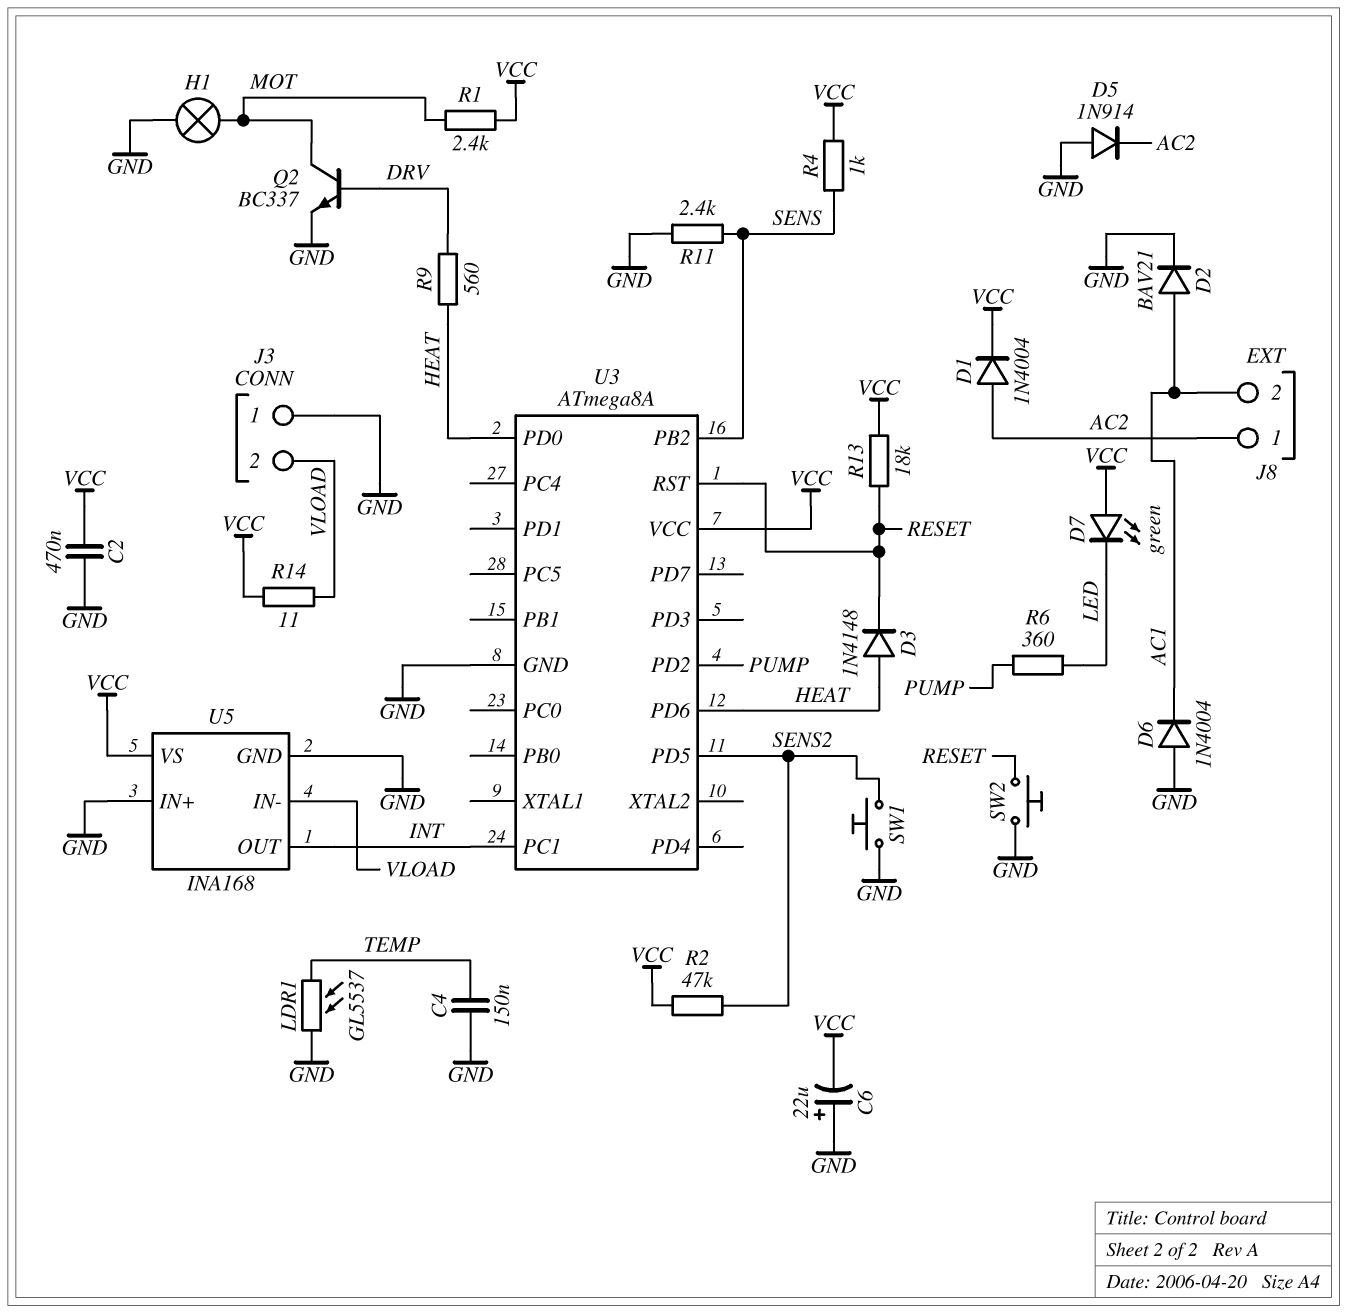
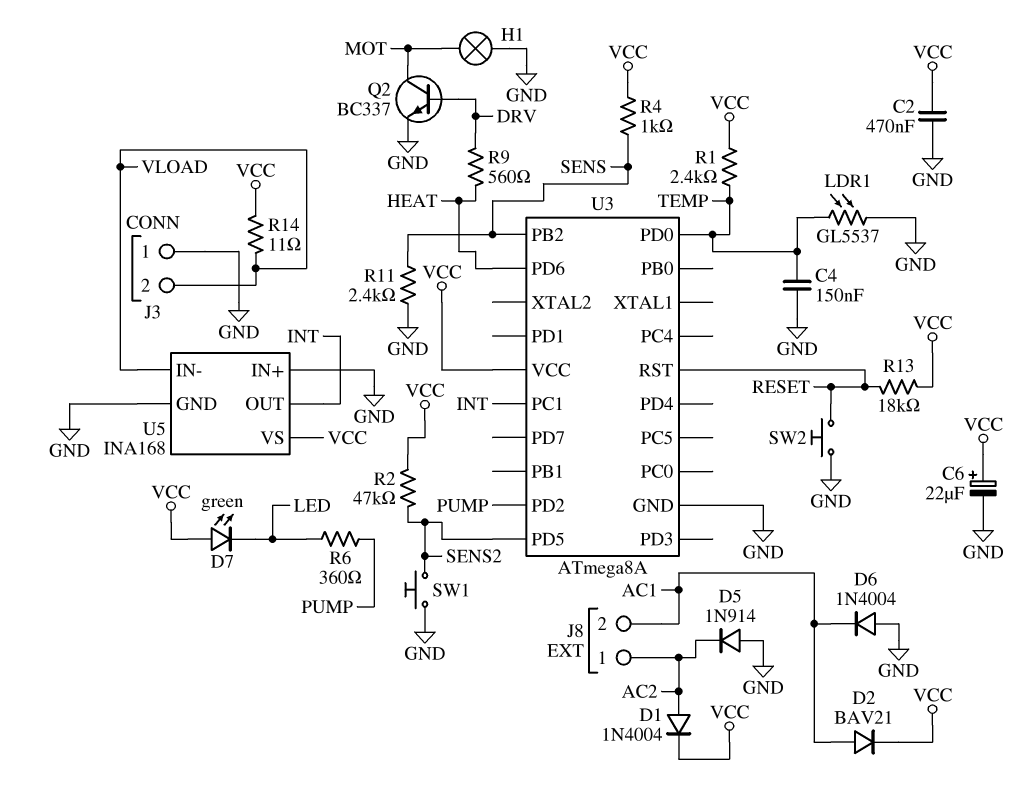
C6: 22uF (plus GND, minus VCC) -> 22uF (plus VCC, minus GND)
D2: diode BAV21 (A AC1, K GND) -> diode BAV21 (A AC1, K VCC)
D3: diode 1N4148 (A HEAT, K RESET) -> none
R1: 2.4k (MOT, VCC) -> 2.4k (TEMP, VCC)
U3 pin PD0: HEAT -> TEMP

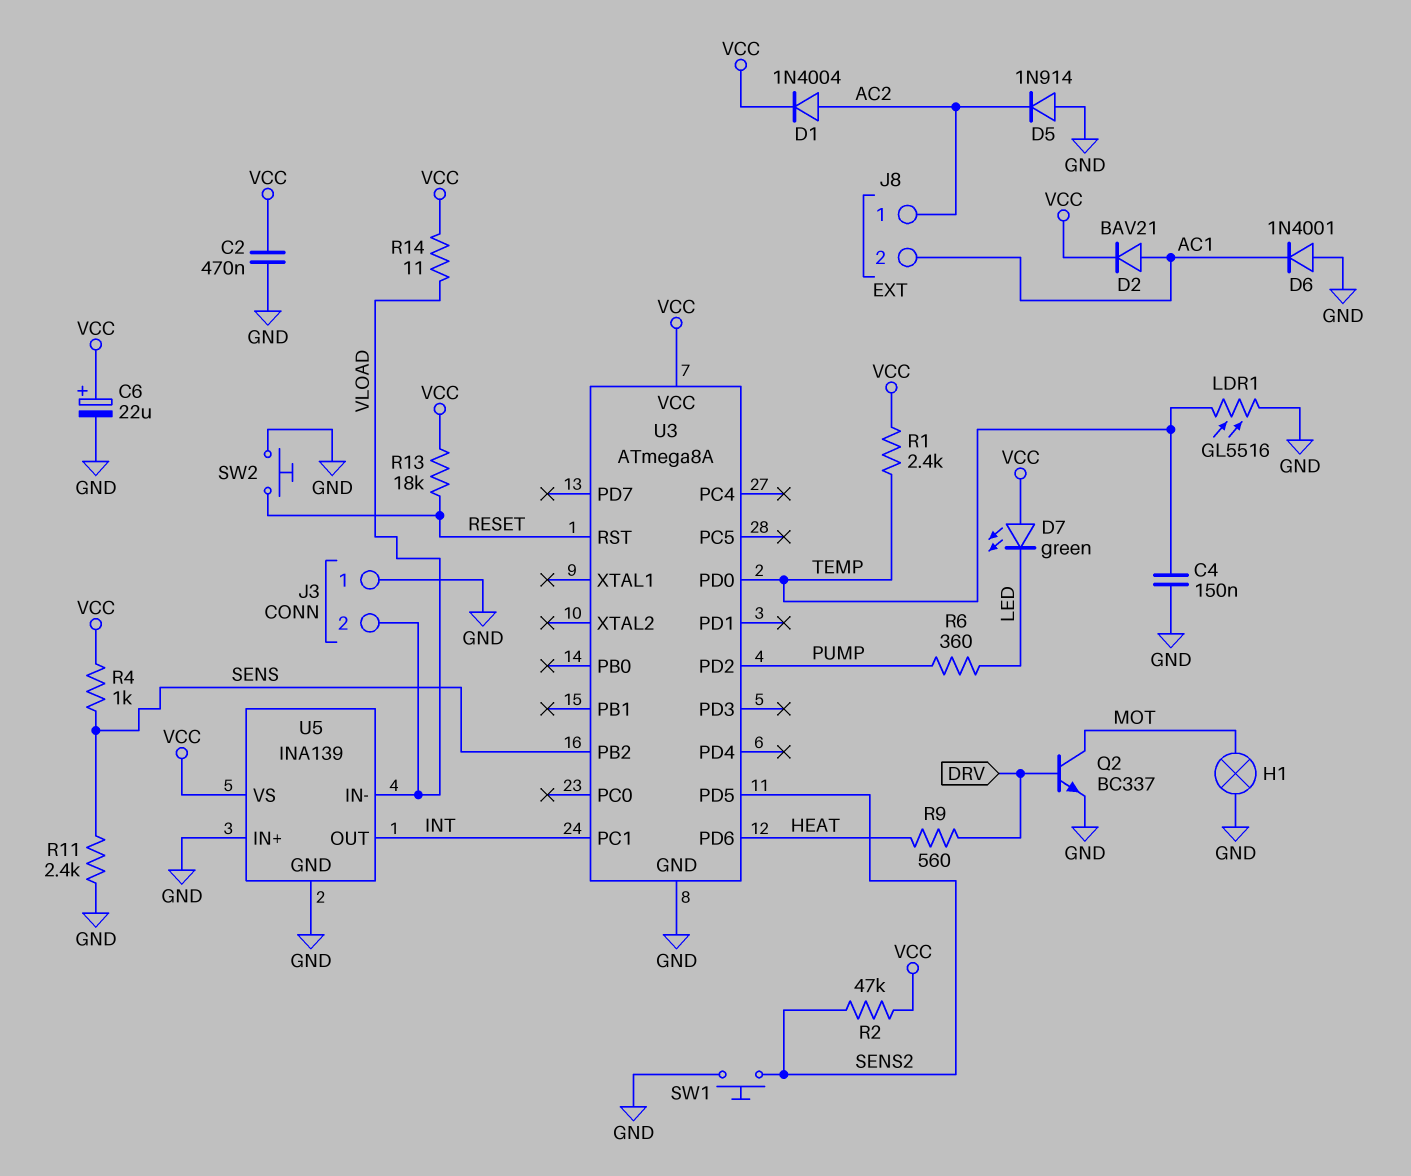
D6: diode 1N4004 (A GND, K AC1) -> diode 1N4001 (A GND, K AC1)
LDR1: GL5537 (GND, TEMP) -> GL5516 (GND, TEMP)
U5: INA168 -> INA139

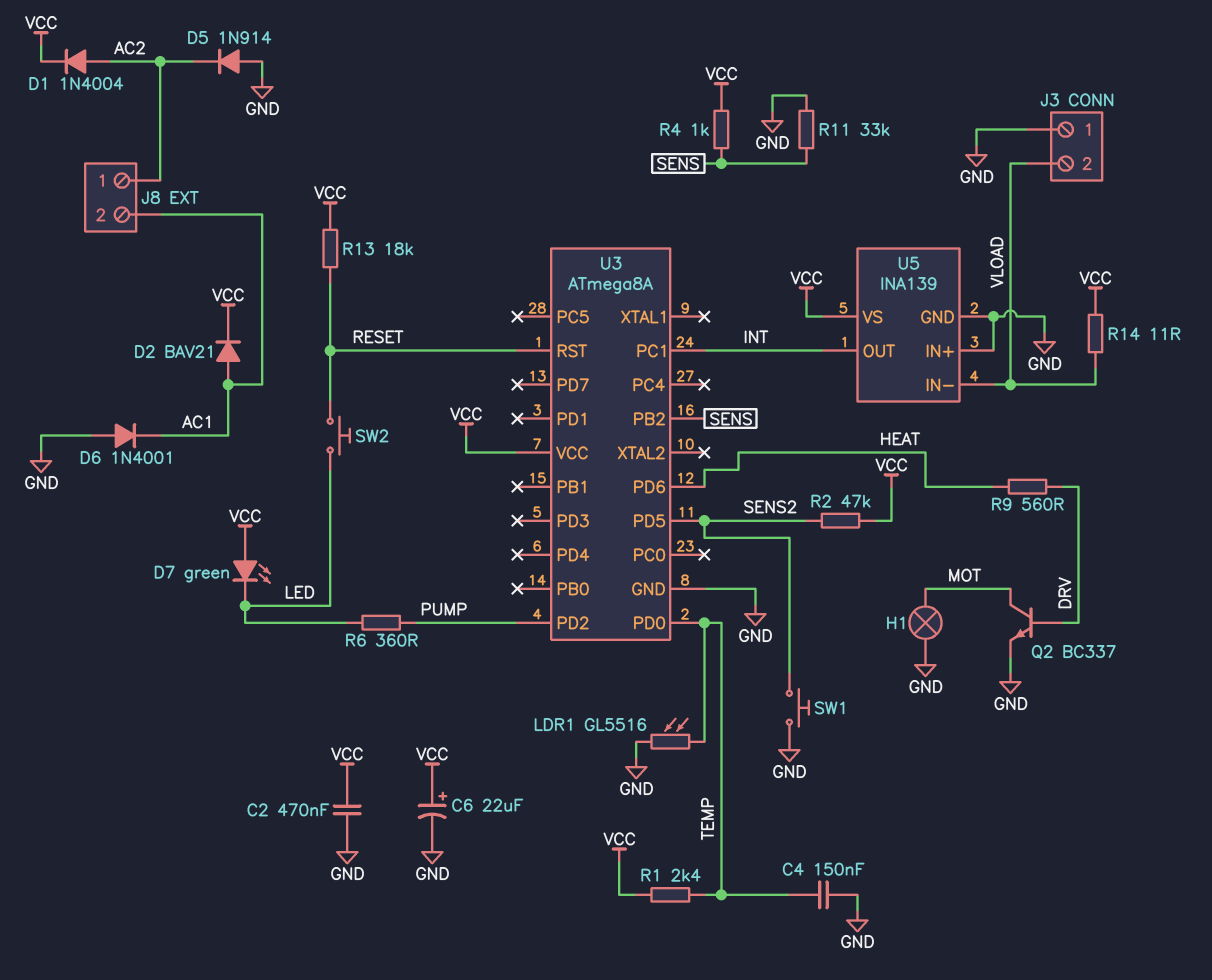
R11: 2.4k (GND, SENS) -> 33k (GND, SENS)
SW2: button (GND, RESET) -> button (LED, RESET)

